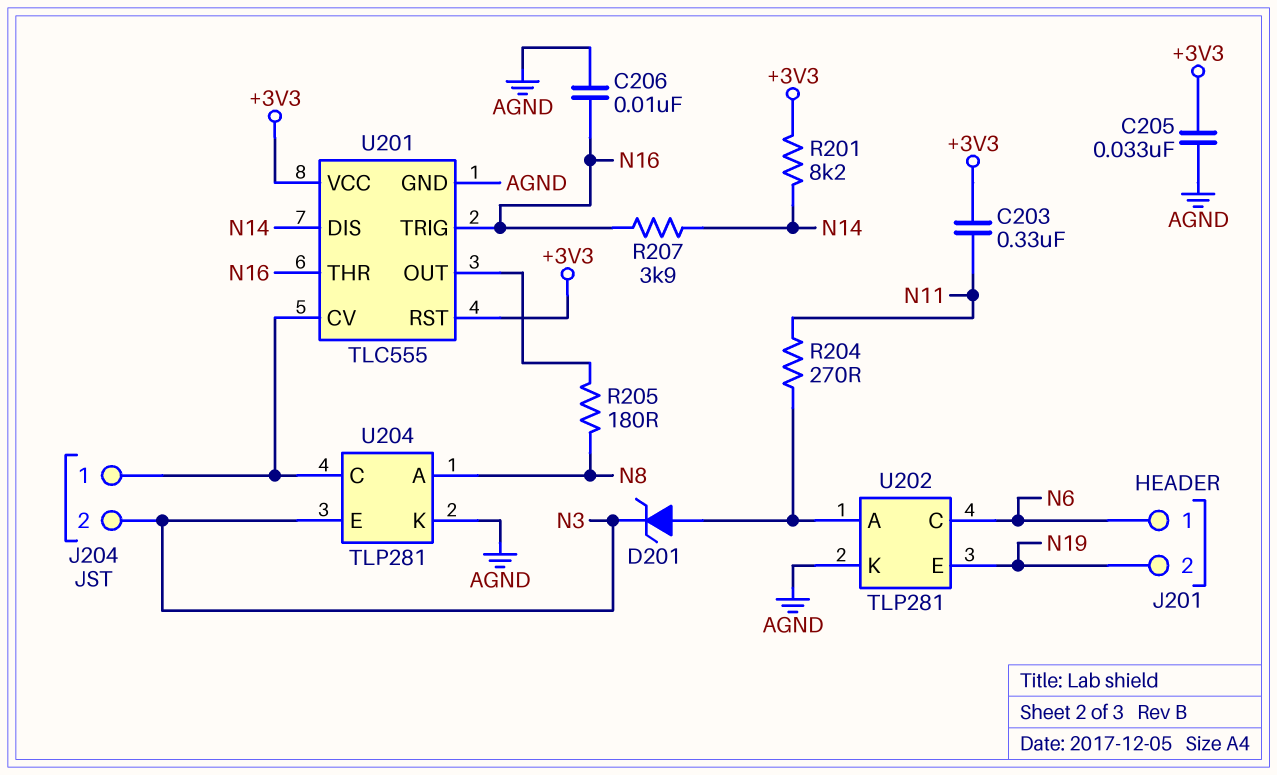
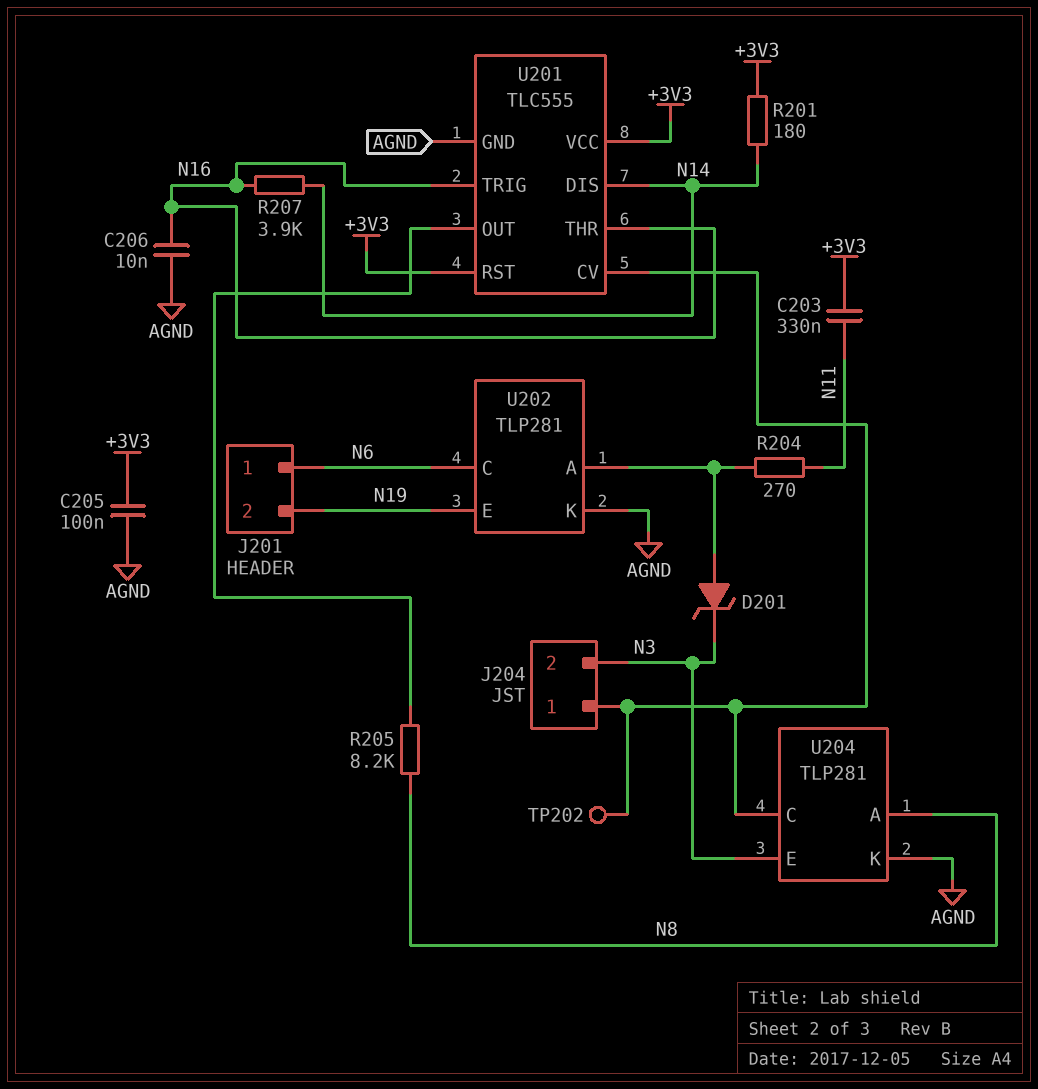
C205: 33nF (+3V3, AGND) -> 100nF (+3V3, AGND)
R201: 8.2k (+3V3, N14) -> 180 (+3V3, N14)
R205: 180 (N8, U201/OUT) -> 8.2k (N8, U201/OUT)
TP202: none -> test point (J204/1)

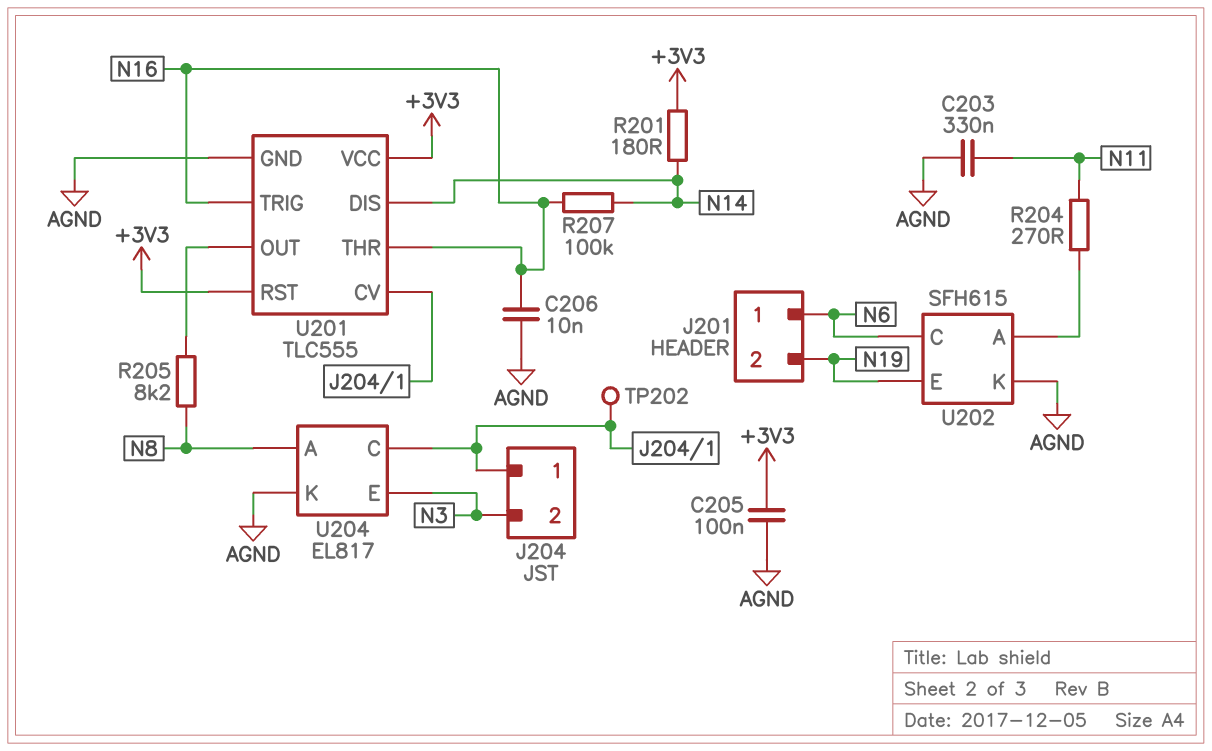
C203: 330nF (+3V3, N11) -> 330nF (AGND, N11)
D201: zener (A U202/A, K N3) -> none
R207: 3.9k (N14, N16) -> 100k (N14, N16)
U202: TLP281 -> SFH615
U204: TLP281 -> EL817

